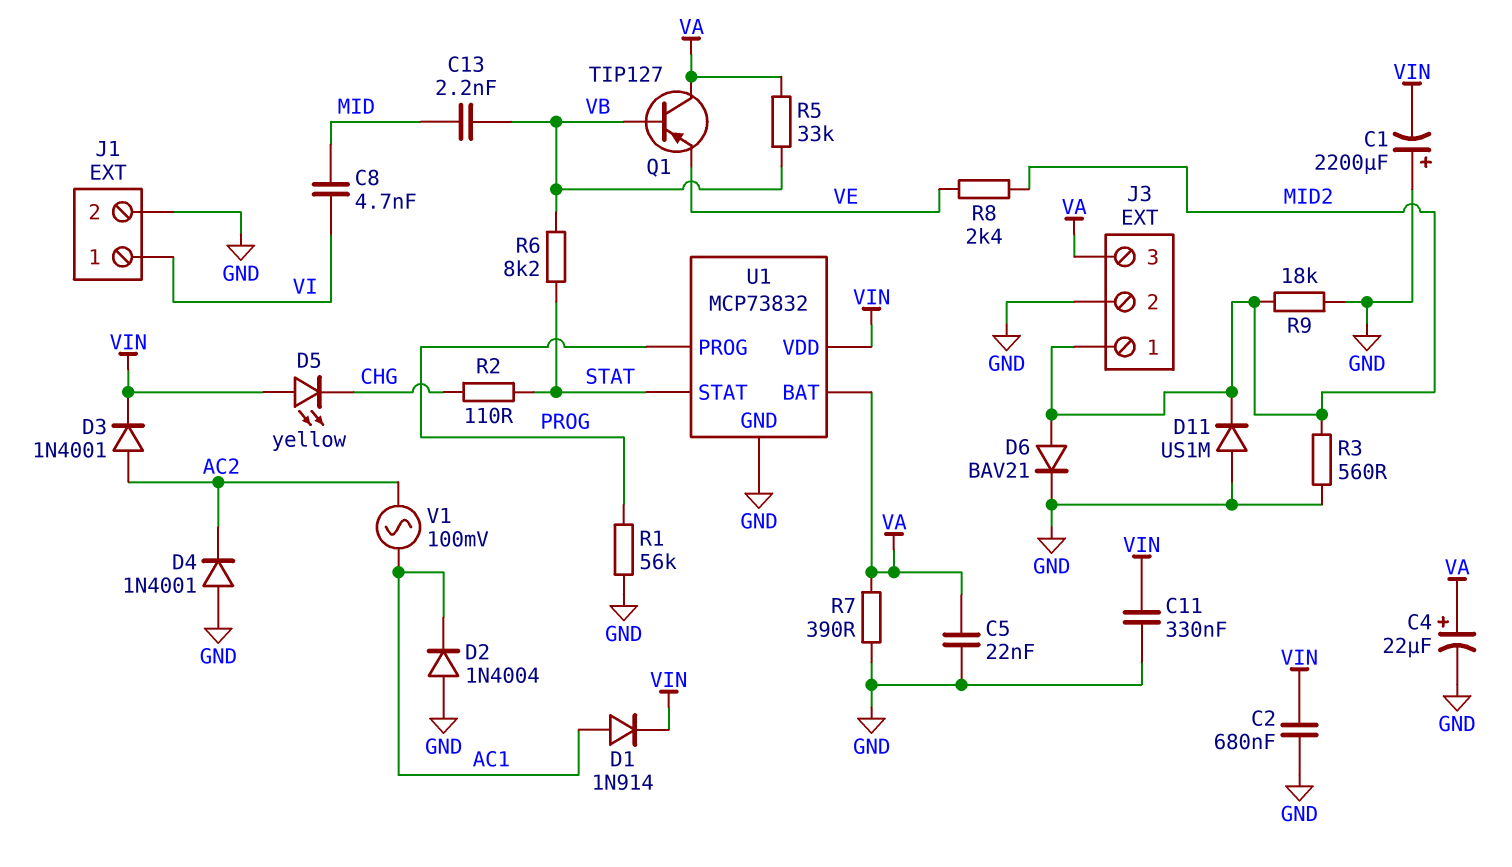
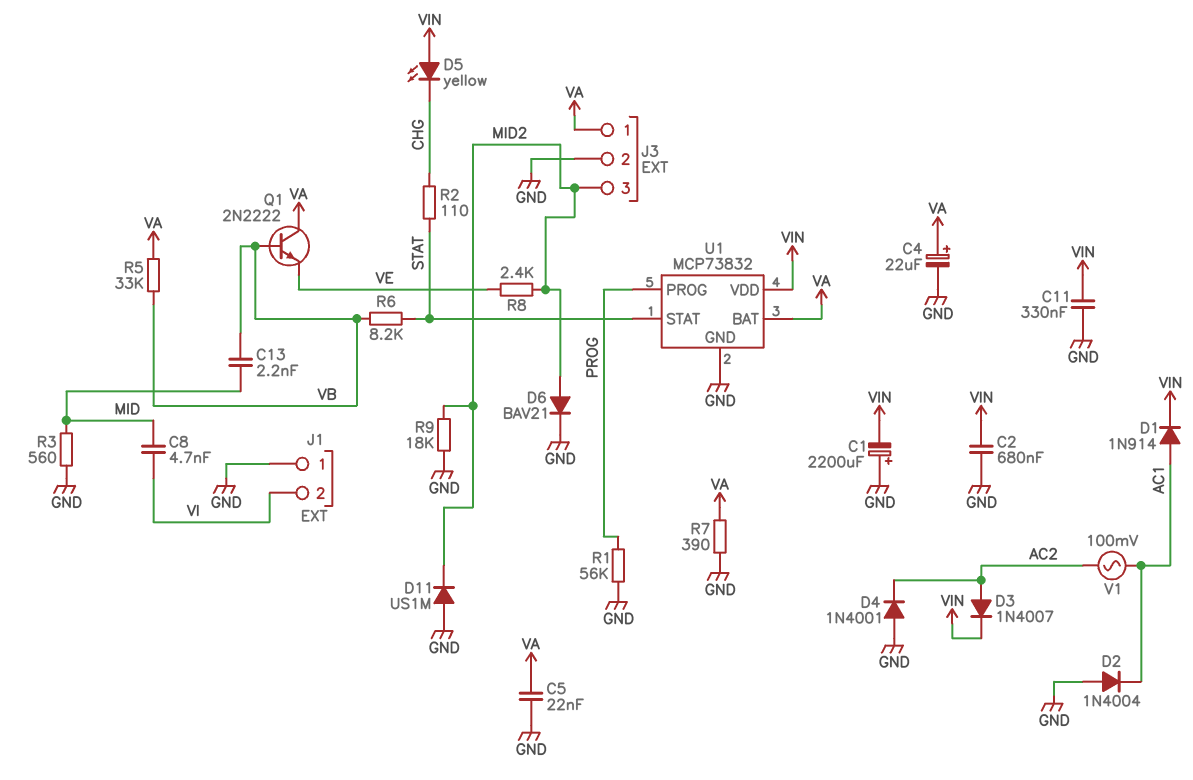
D3: diode 1N4001 (A AC2, K VIN) -> diode 1N4007 (A AC2, K VIN)
J1 pin 1: VI -> GND
J1 pin 2: GND -> VI
J3 pin 1: MID2 -> VA
J3 pin 3: VA -> MID2
Q1: PNP TIP127 (B VB, C VA, E VE) -> NPN 2N2222 (B VB, C VA, E VE)
R3: 560 (GND, MID2) -> 560 (GND, MID)

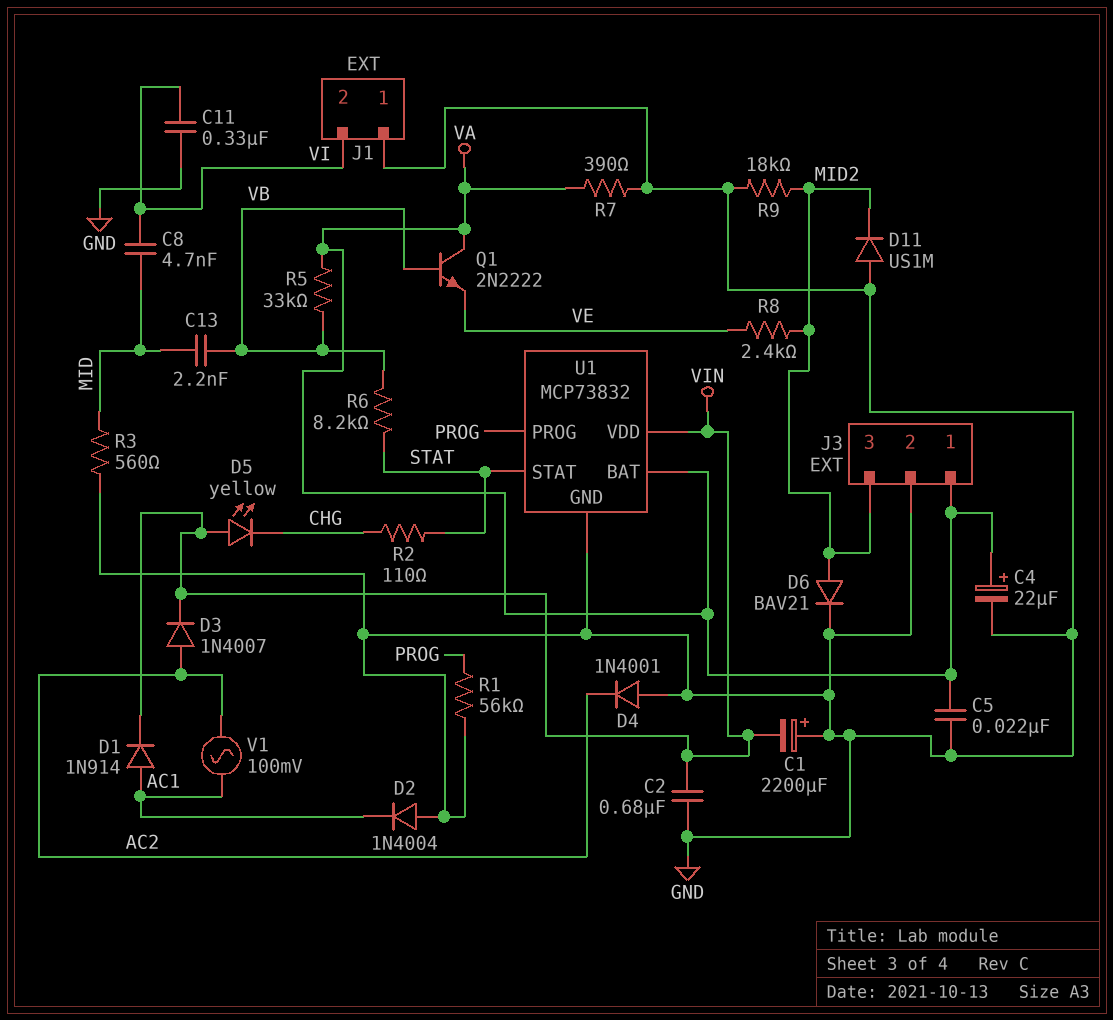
C11: 330nF (GND, VIN) -> 330nF (GND, VI)

